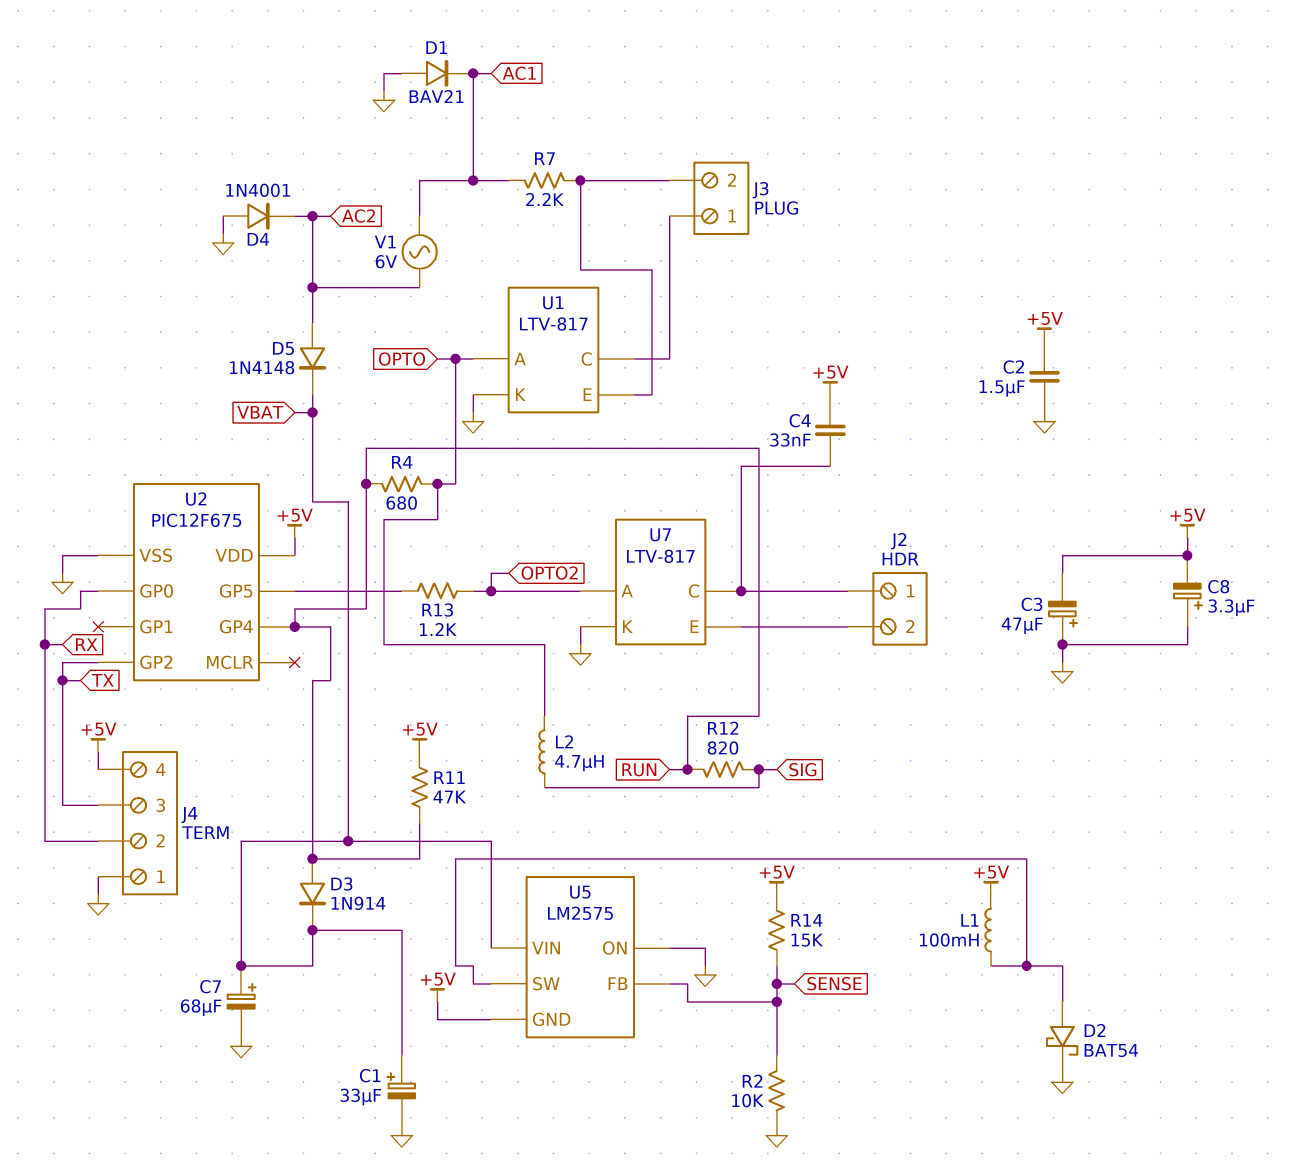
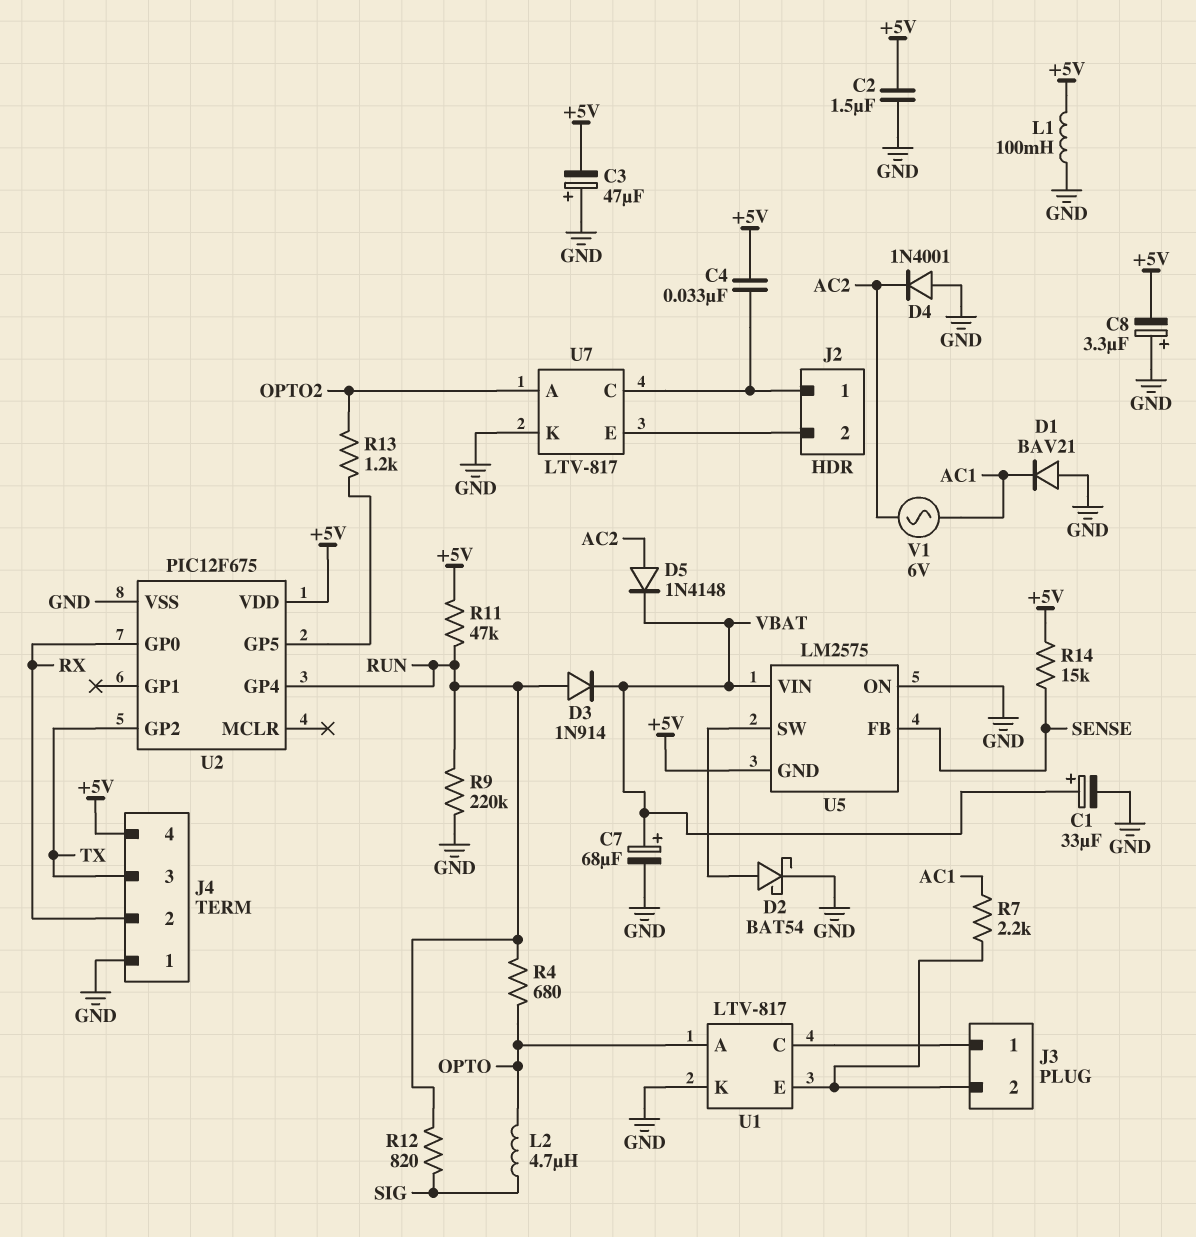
L1: 100mH (+5V, U5/SW) -> 100mH (+5V, GND)
R2: 10k (GND, SENSE) -> none
R9: none -> 220k (GND, RUN)

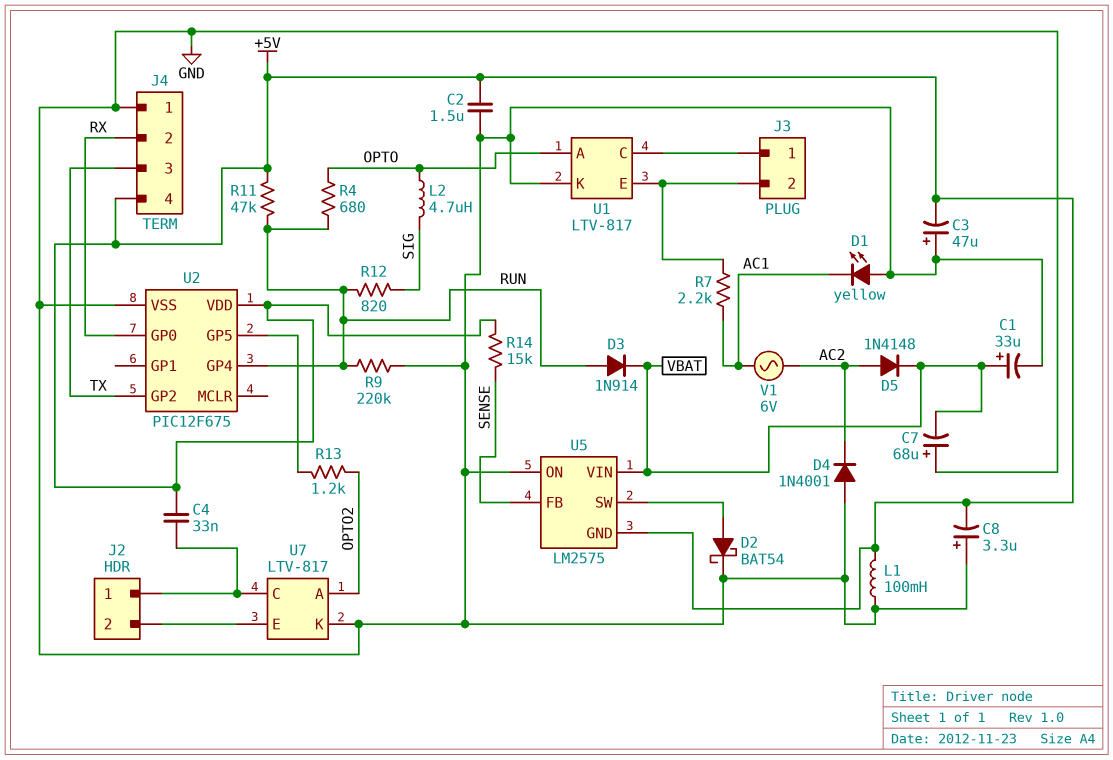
C7: 68uF (plus VBAT, minus GND) -> 68uF (plus GND, minus VBAT)
D1: diode BAV21 (A GND, K AC1) -> LED yellow (A GND, K AC1)

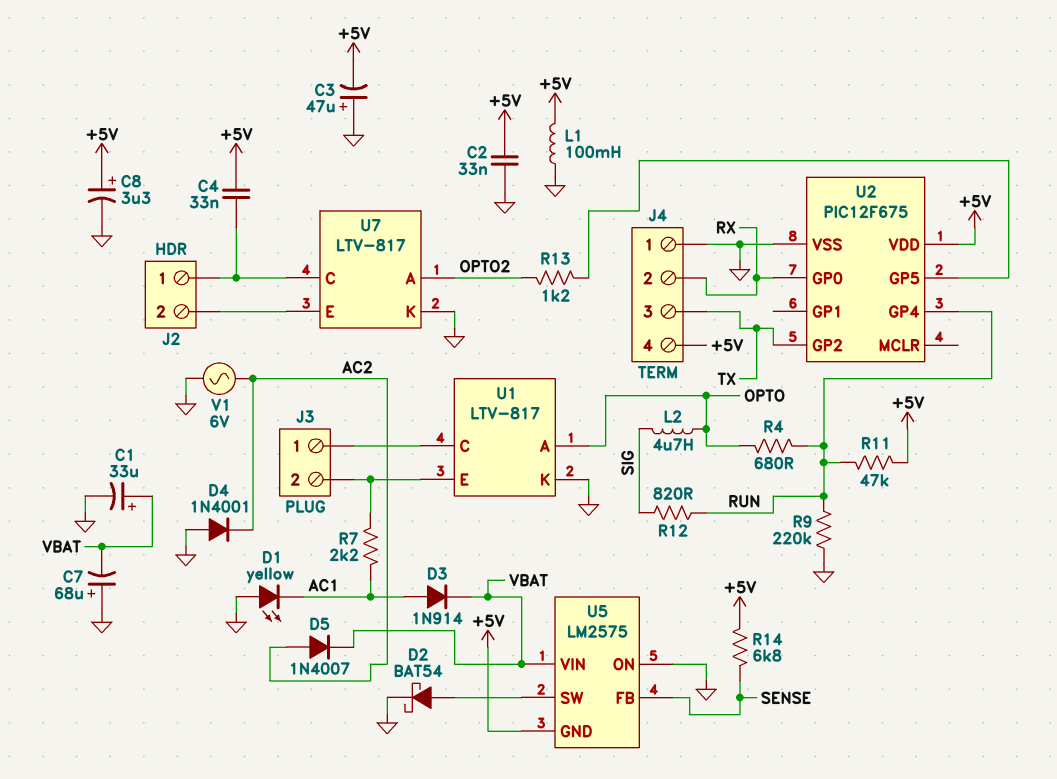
C2: 1.5uF (+5V, GND) -> 33nF (+5V, GND)
C8: 3.3uF (plus GND, minus +5V) -> 3.3uF (plus +5V, minus GND)
D3: diode 1N914 (A RUN, K VBAT) -> diode 1N914 (A AC1, K VBAT)
D5: diode 1N4148 (A AC2, K VBAT) -> diode 1N4007 (A AC2, K VBAT)
R14: 15k (+5V, SENSE) -> 6.8k (+5V, SENSE)
V1: AC 6V (AC1, AC2) -> AC 6V (AC2, GND)

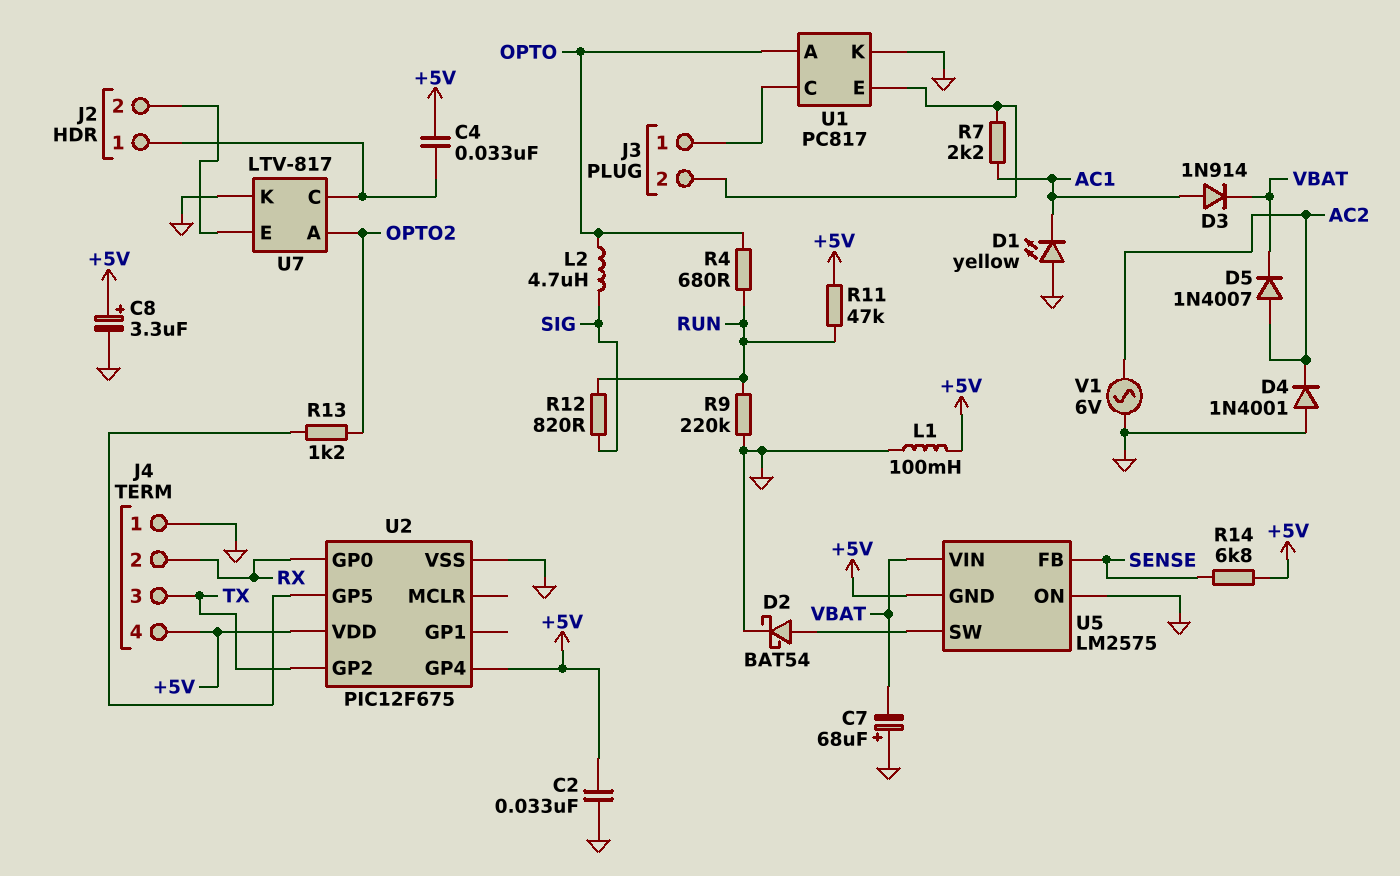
C1: 33uF (plus VBAT, minus GND) -> none
C3: 47uF (plus GND, minus +5V) -> none
U1: LTV-817 -> PC817
U2 pin GP4: RUN -> +5V

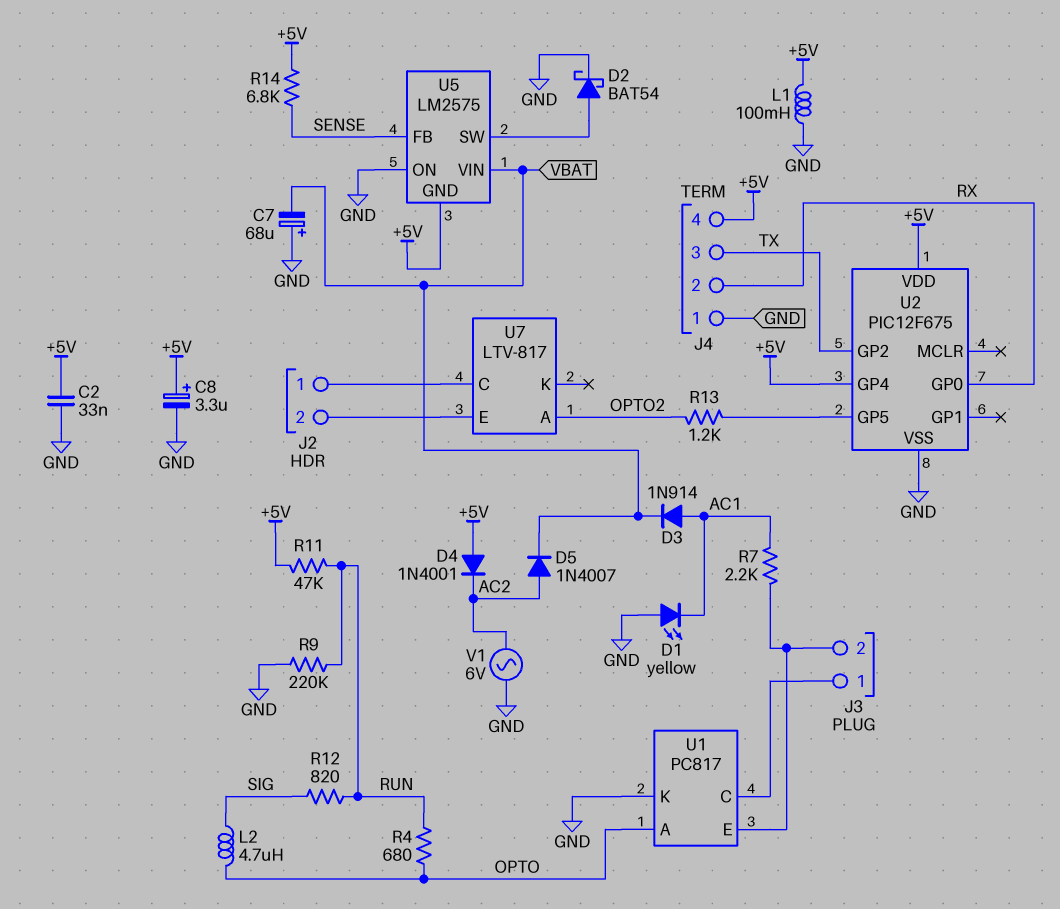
C4: 33nF (+5V, J2/1) -> none
D4: diode 1N4001 (A GND, K AC2) -> diode 1N4001 (A +5V, K AC2)
U7 pin K: GND -> none

